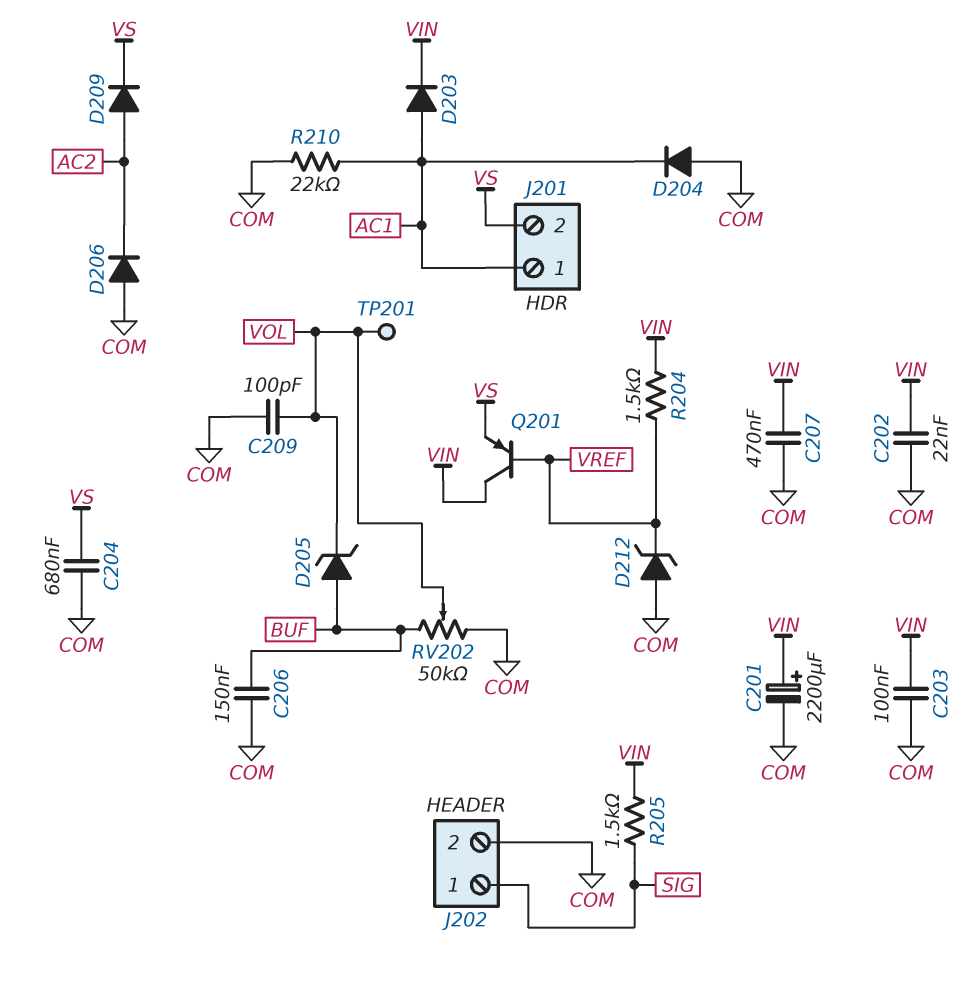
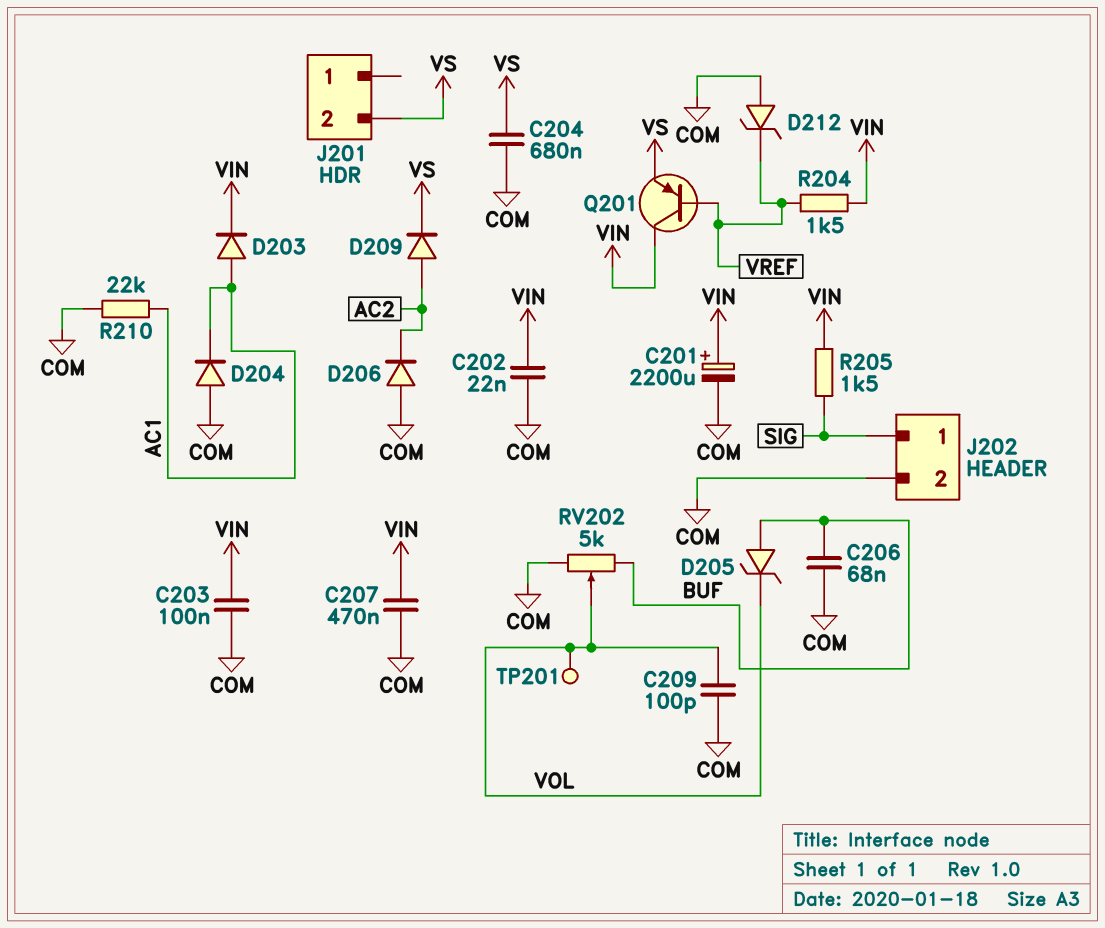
C206: 150nF (BUF, COM) -> 68nF (BUF, COM)
J201 pin 1: AC1 -> none
RV202: 50k (BUF, COM, wiper VOL) -> 5k (BUF, COM, wiper VOL)

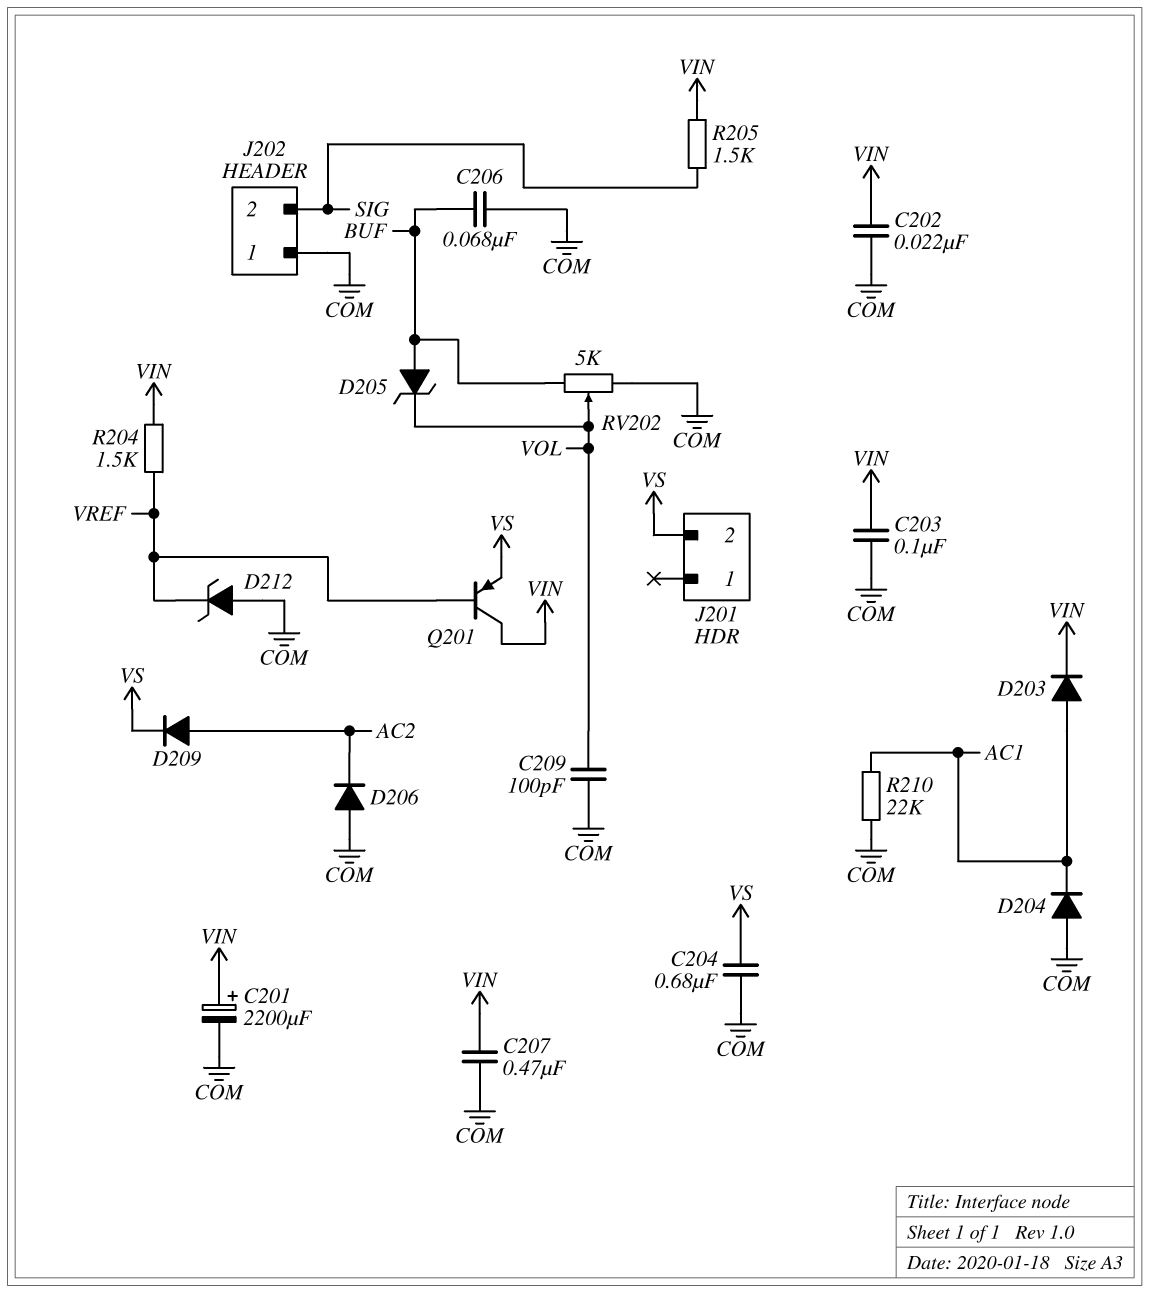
J202 pin 1: SIG -> COM
J202 pin 2: COM -> SIG
TP201: test point (VOL) -> none

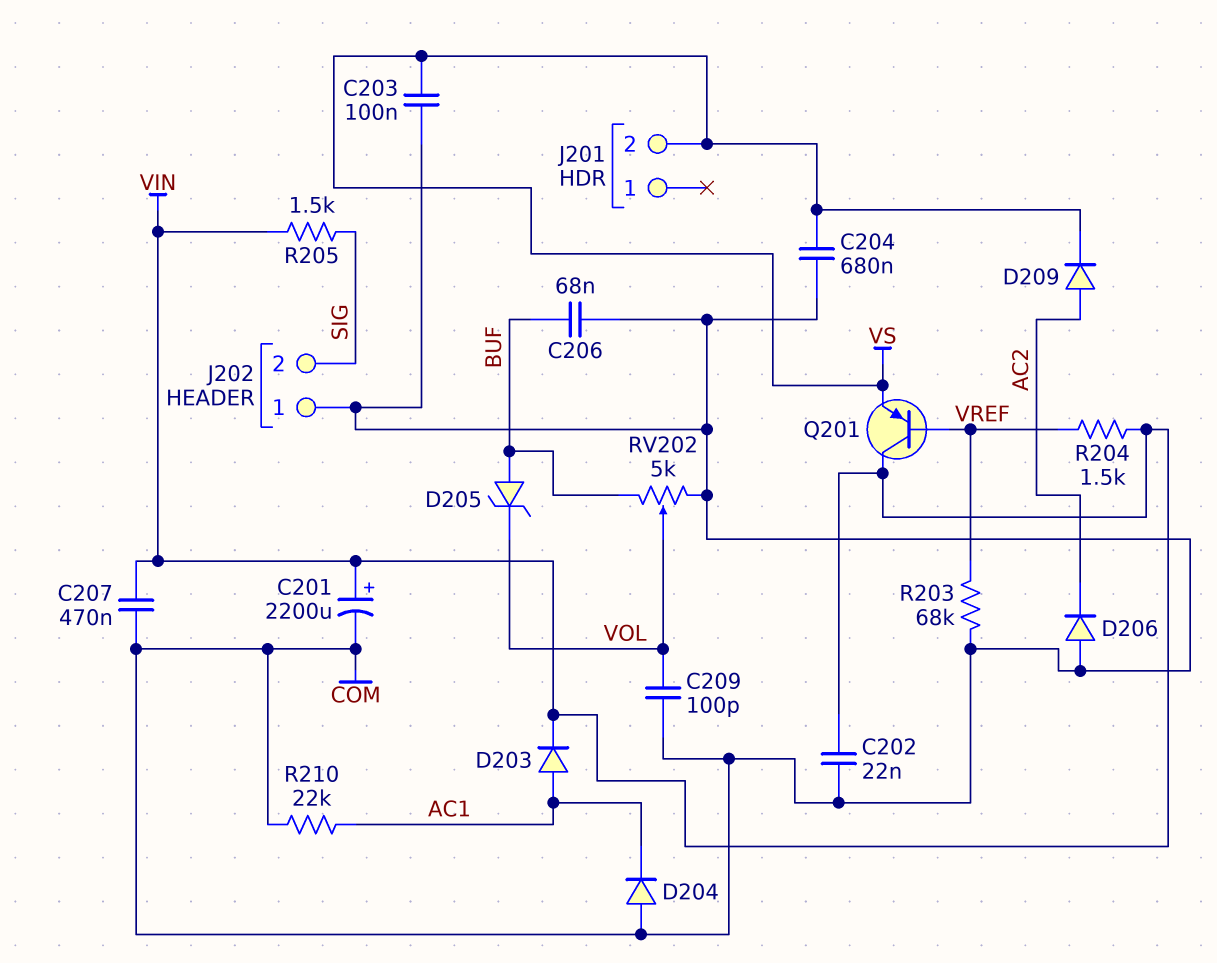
C203: 100nF (COM, VIN) -> 100nF (COM, VS)
D212: zener (A COM, K VREF) -> none
R203: none -> 68k (COM, VREF)

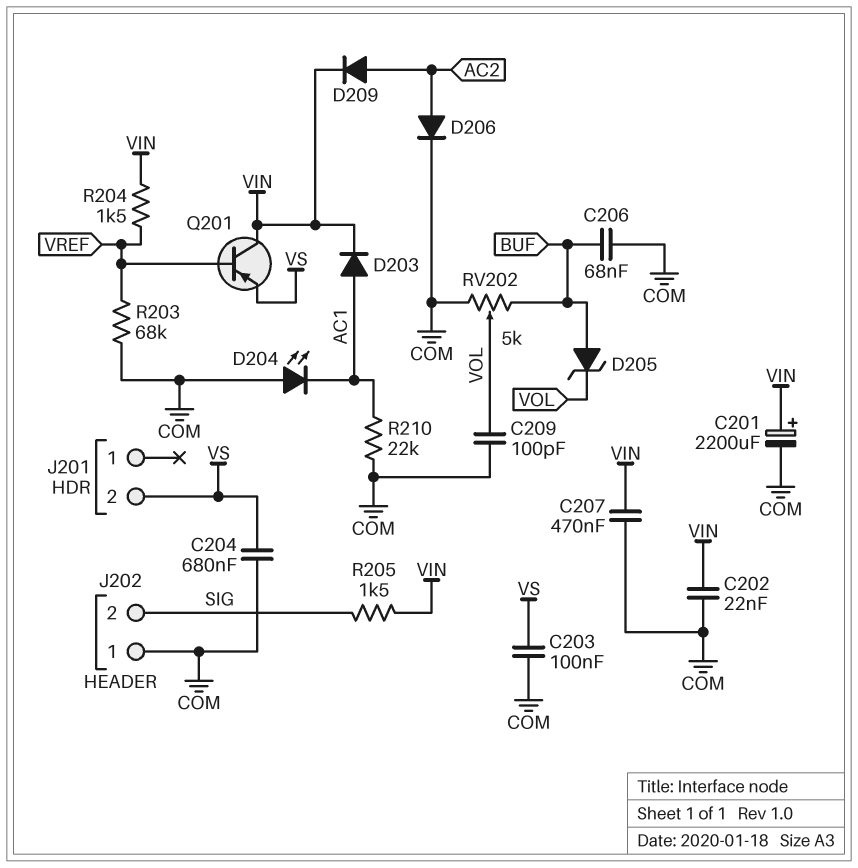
D204: diode (A COM, K AC1) -> LED (A COM, K AC1)
D206: diode (A COM, K AC2) -> diode (A AC2, K COM)
D209: diode (A AC2, K VS) -> diode (A AC2, K VIN)

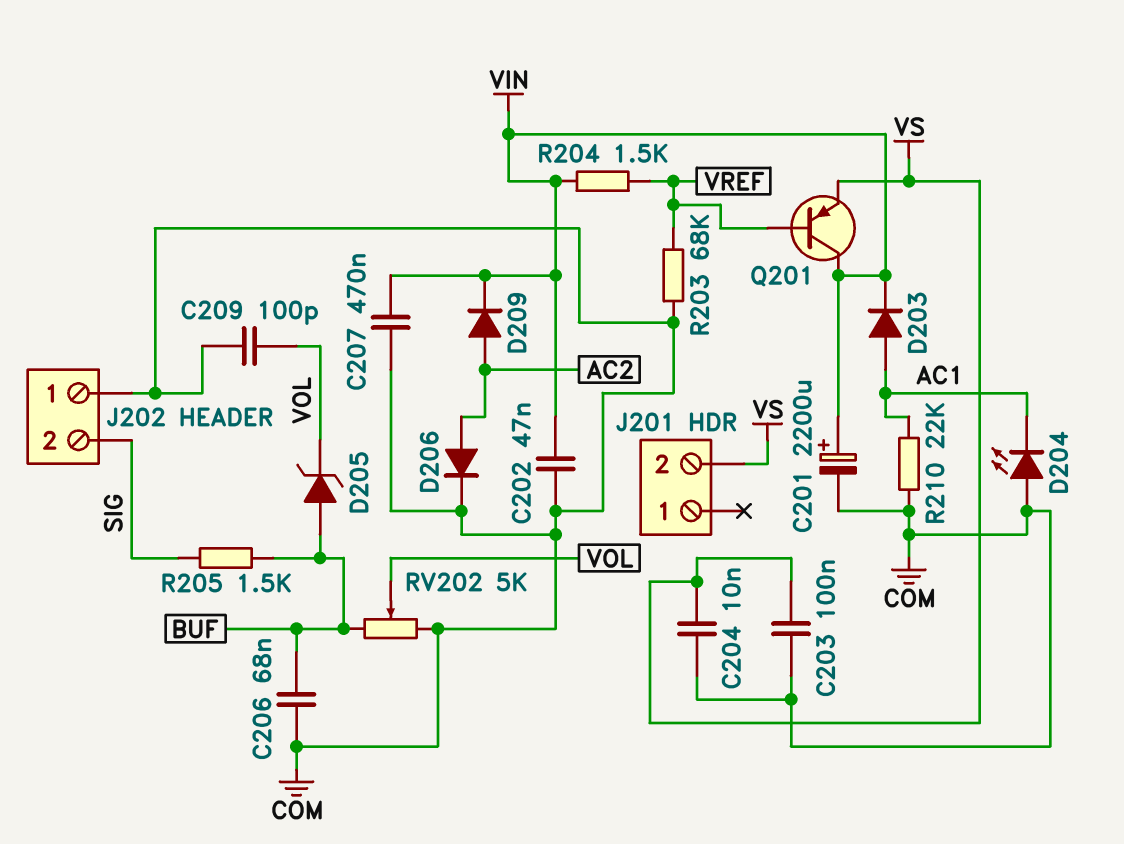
C202: 22nF (COM, VIN) -> 47nF (COM, VIN)
C204: 680nF (COM, VS) -> 10nF (COM, VS)
R205: 1.5k (SIG, VIN) -> 1.5k (BUF, SIG)

